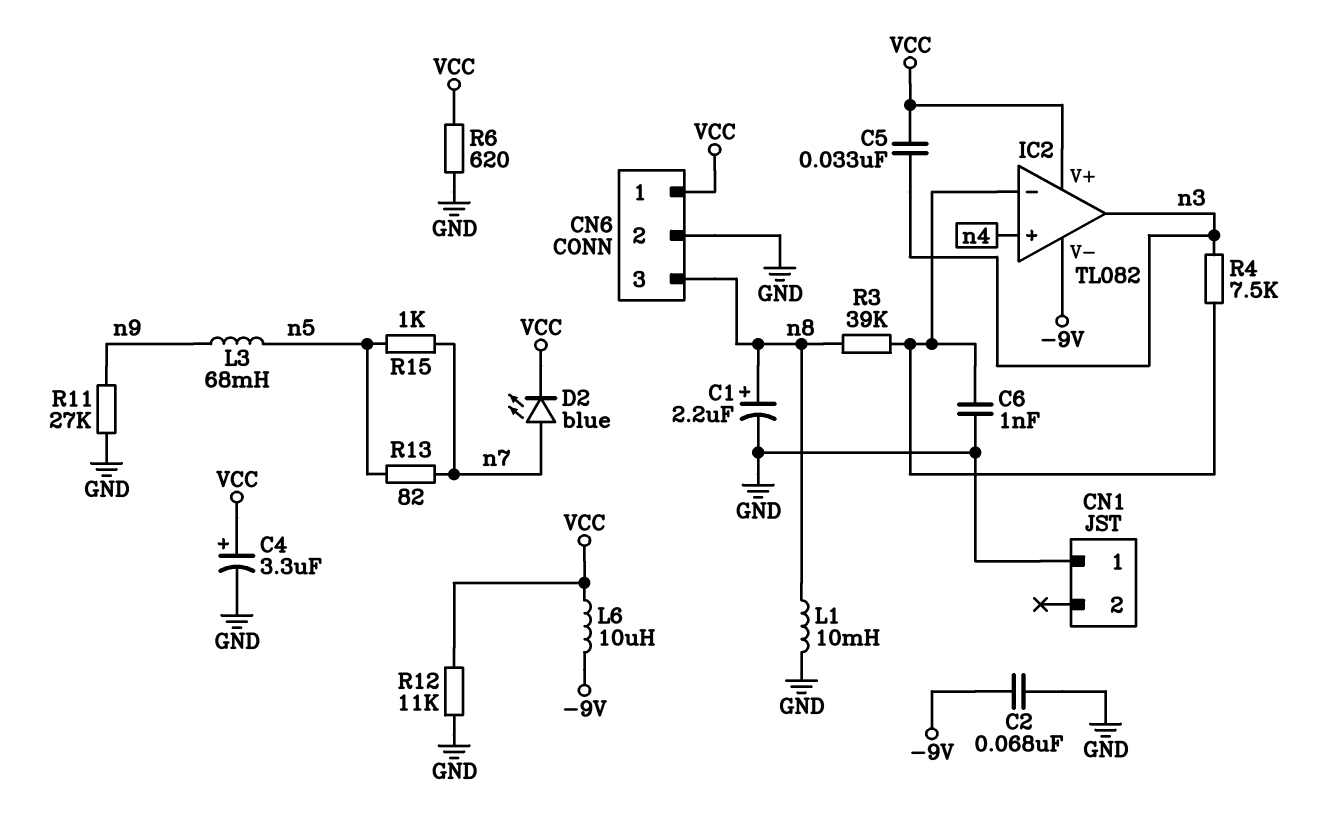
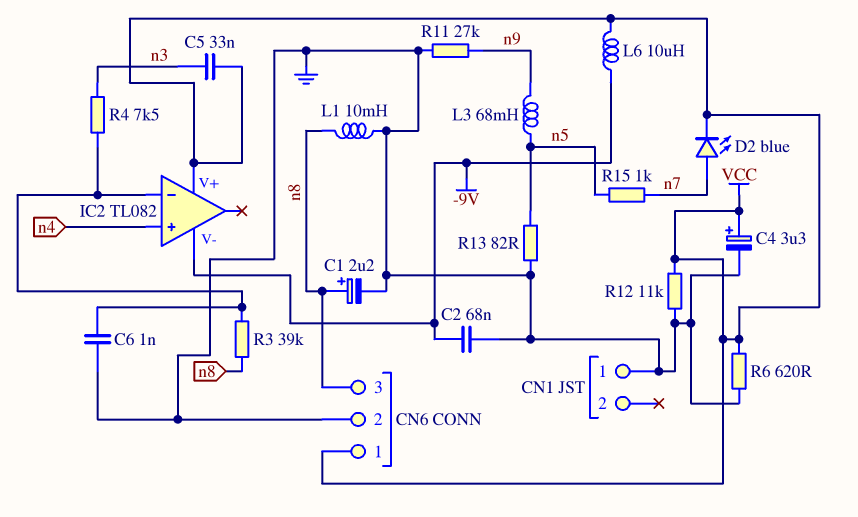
IC2 pin out: n3 -> none
R13: 82 (n5, n7) -> 82 (GND, n5)

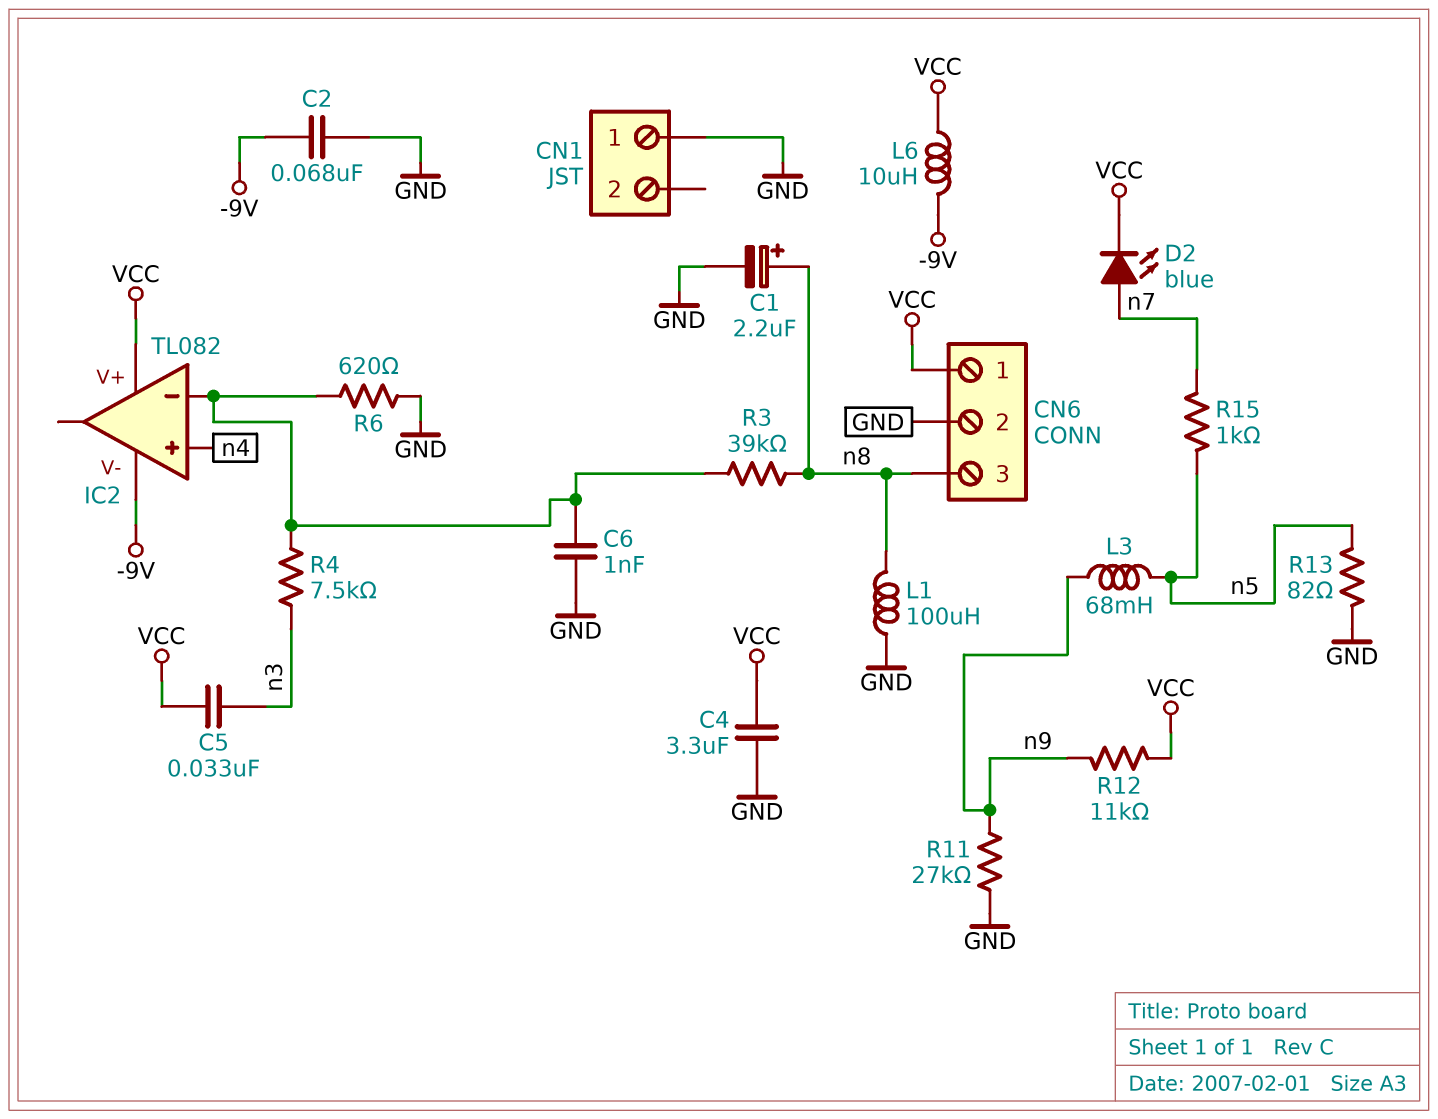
C4: 3.3uF (plus VCC, minus GND) -> 3.3uF (GND, VCC)
L1: 10mH (GND, n8) -> 100uH (GND, n8)
R6: 620 (GND, VCC) -> 620 (GND, IC2/in-)
R12: 11k (GND, VCC) -> 11k (VCC, n9)

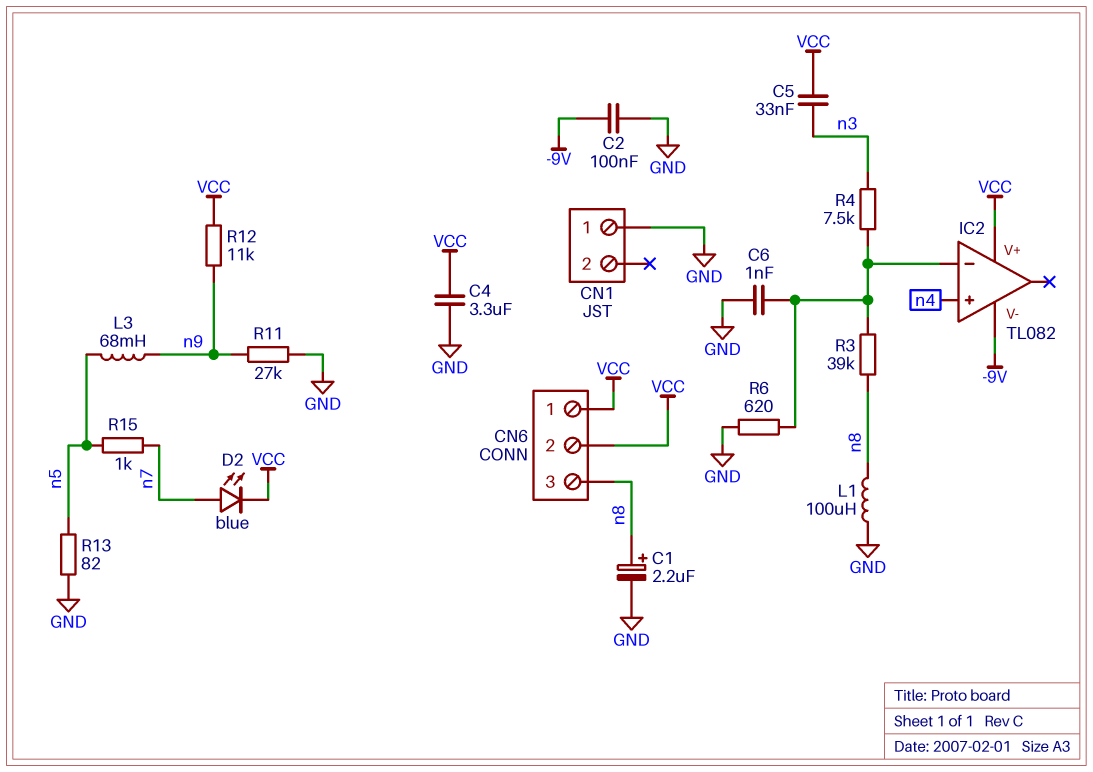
C2: 68nF (-9V, GND) -> 100nF (-9V, GND)
CN6 pin 2: GND -> VCC
L6: 10uH (-9V, VCC) -> none

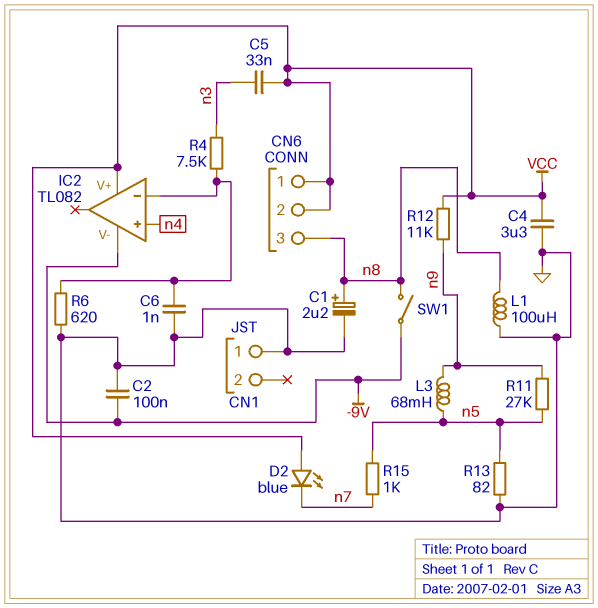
D2: LED blue (A n7, K VCC) -> LED blue (A VCC, K n7)
R3: 39k (IC2/in-, n8) -> none
R11: 27k (GND, n9) -> 27k (n5, n9)
SW1: none -> switch (-9V, n8)

